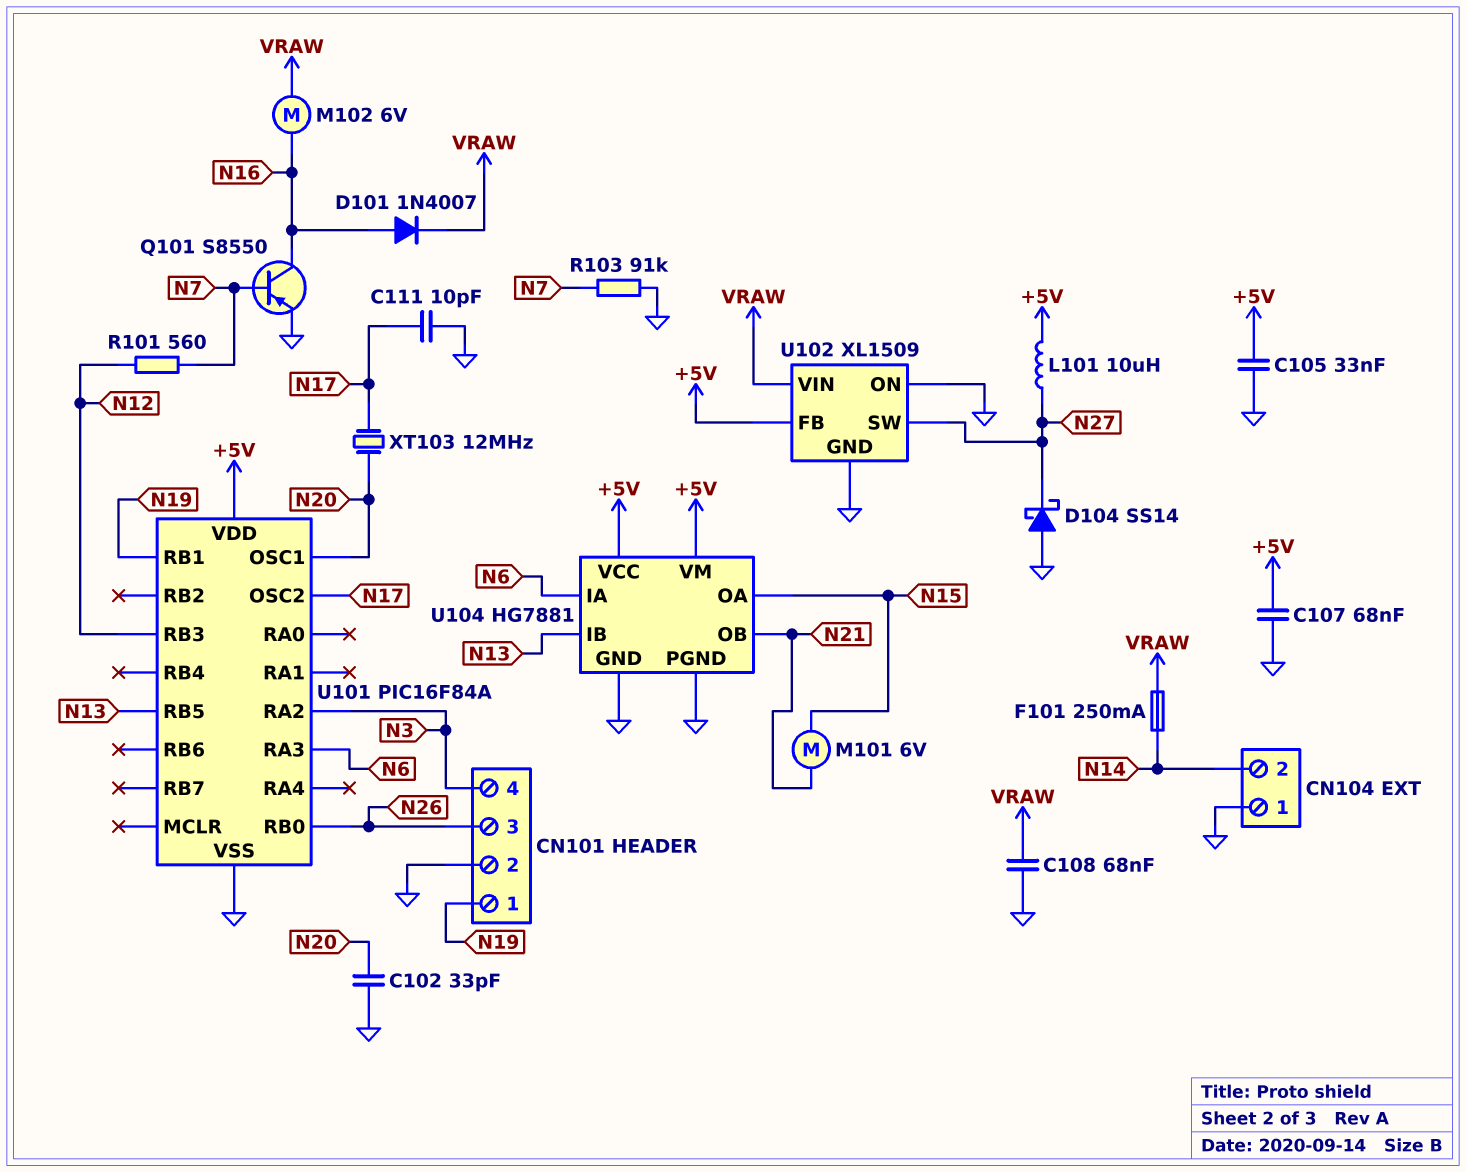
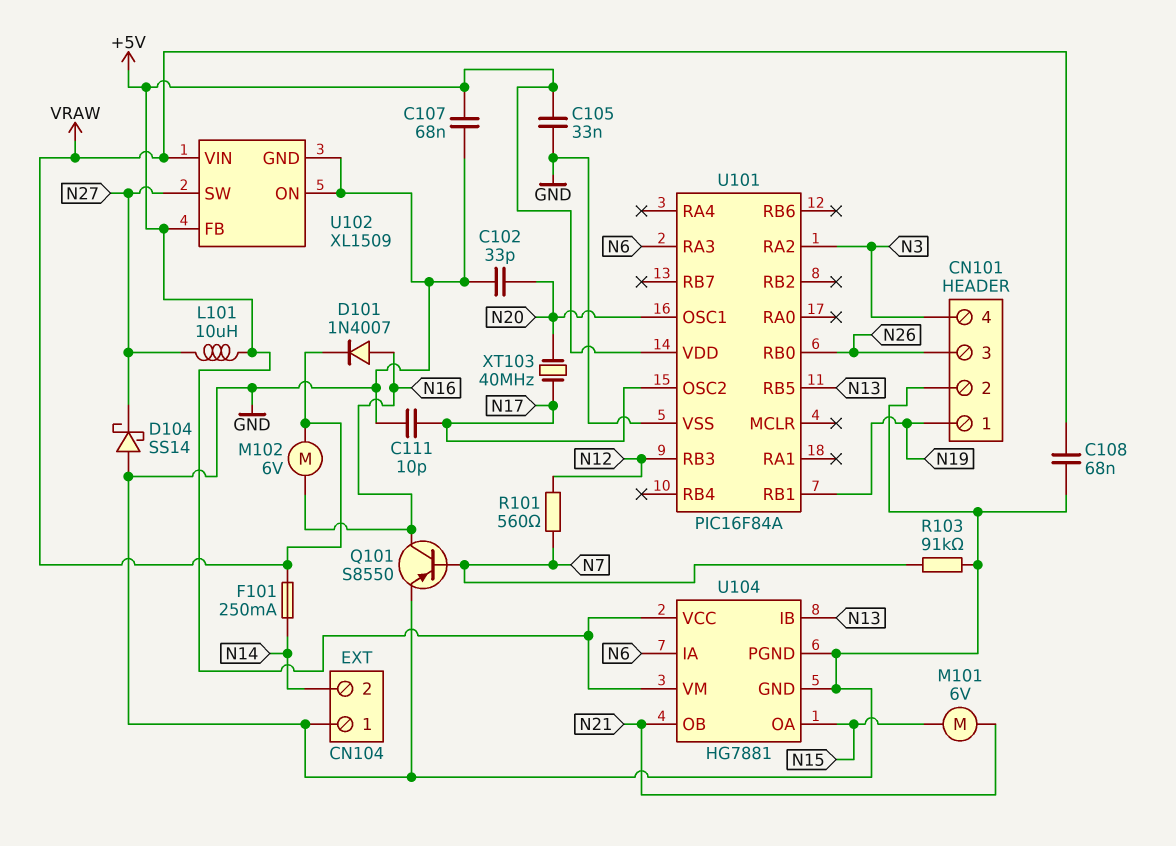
XT103: 12MHz (N17, N20) -> 40MHz (N17, N20)

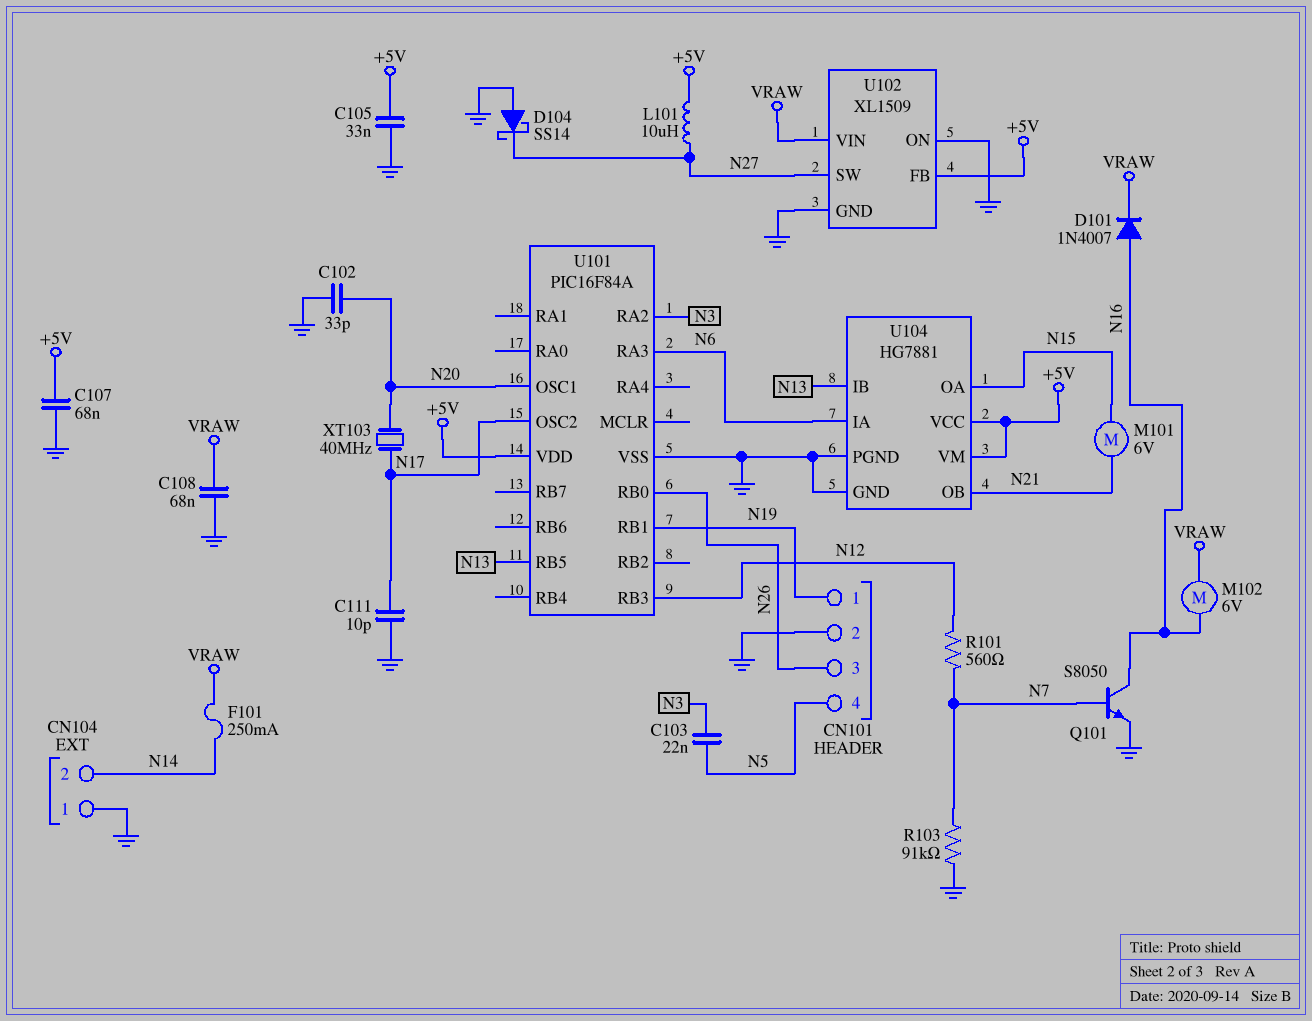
C103: none -> 22nF (N3, N5)
CN101 pin 4: N3 -> N5
Q101: PNP S8550 (B N7, C N16, E GND) -> NPN S8050 (B N7, C N16, E GND)

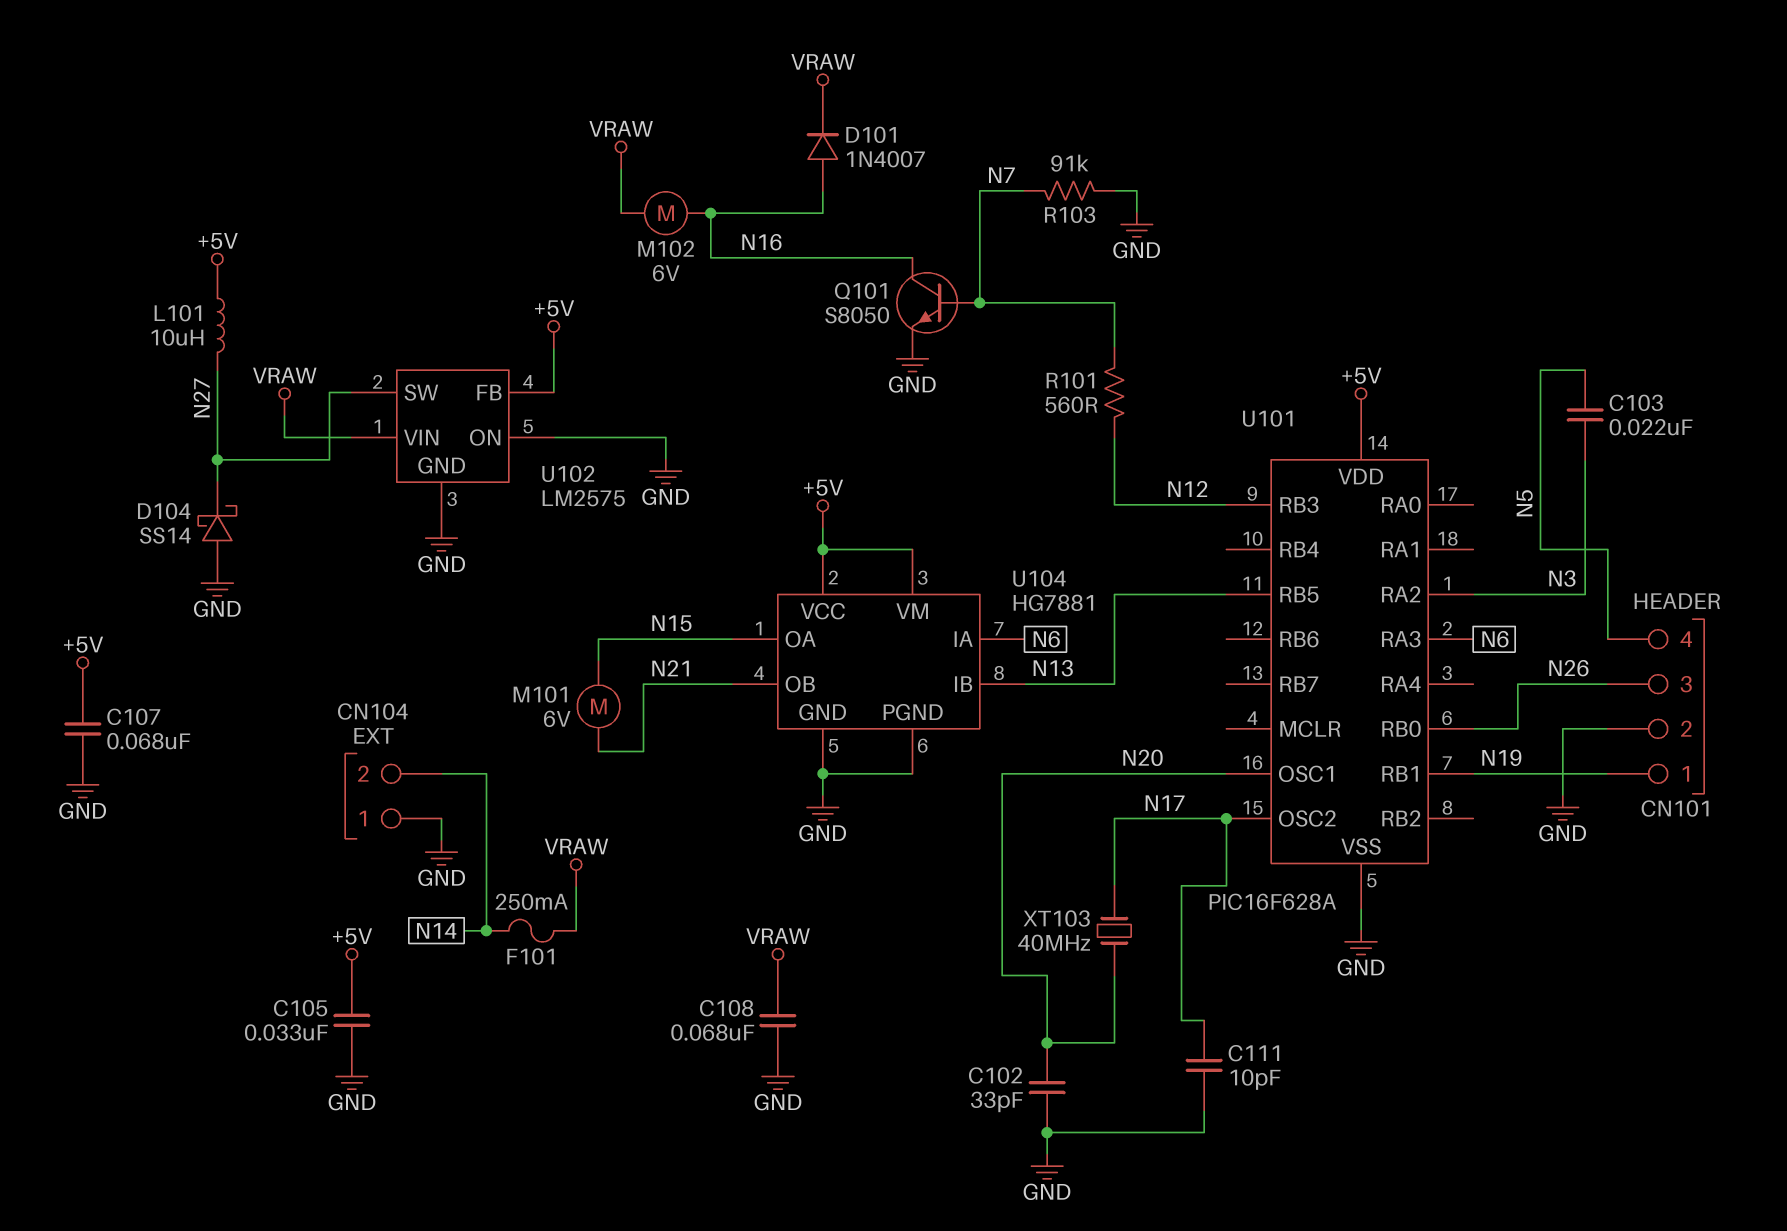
U101: PIC16F84A -> PIC16F628A
U102: XL1509 -> LM2575

